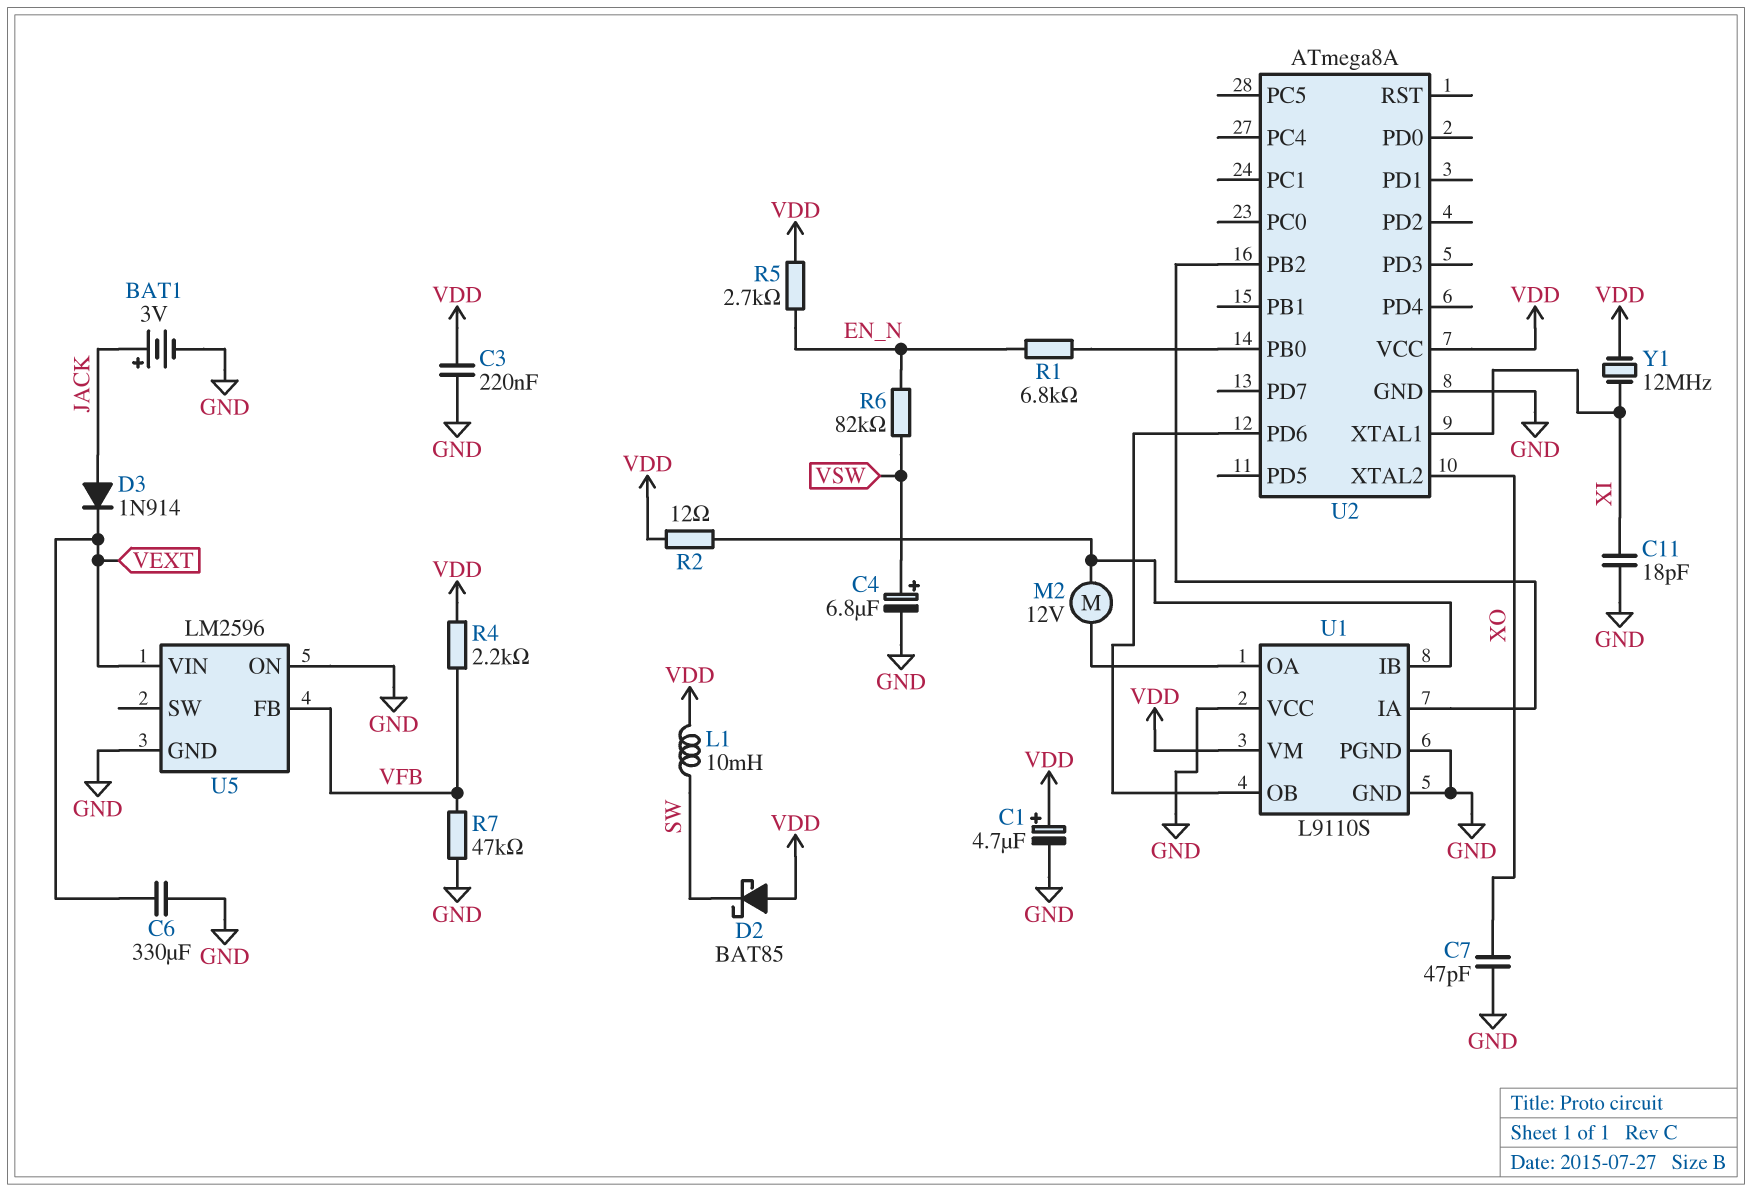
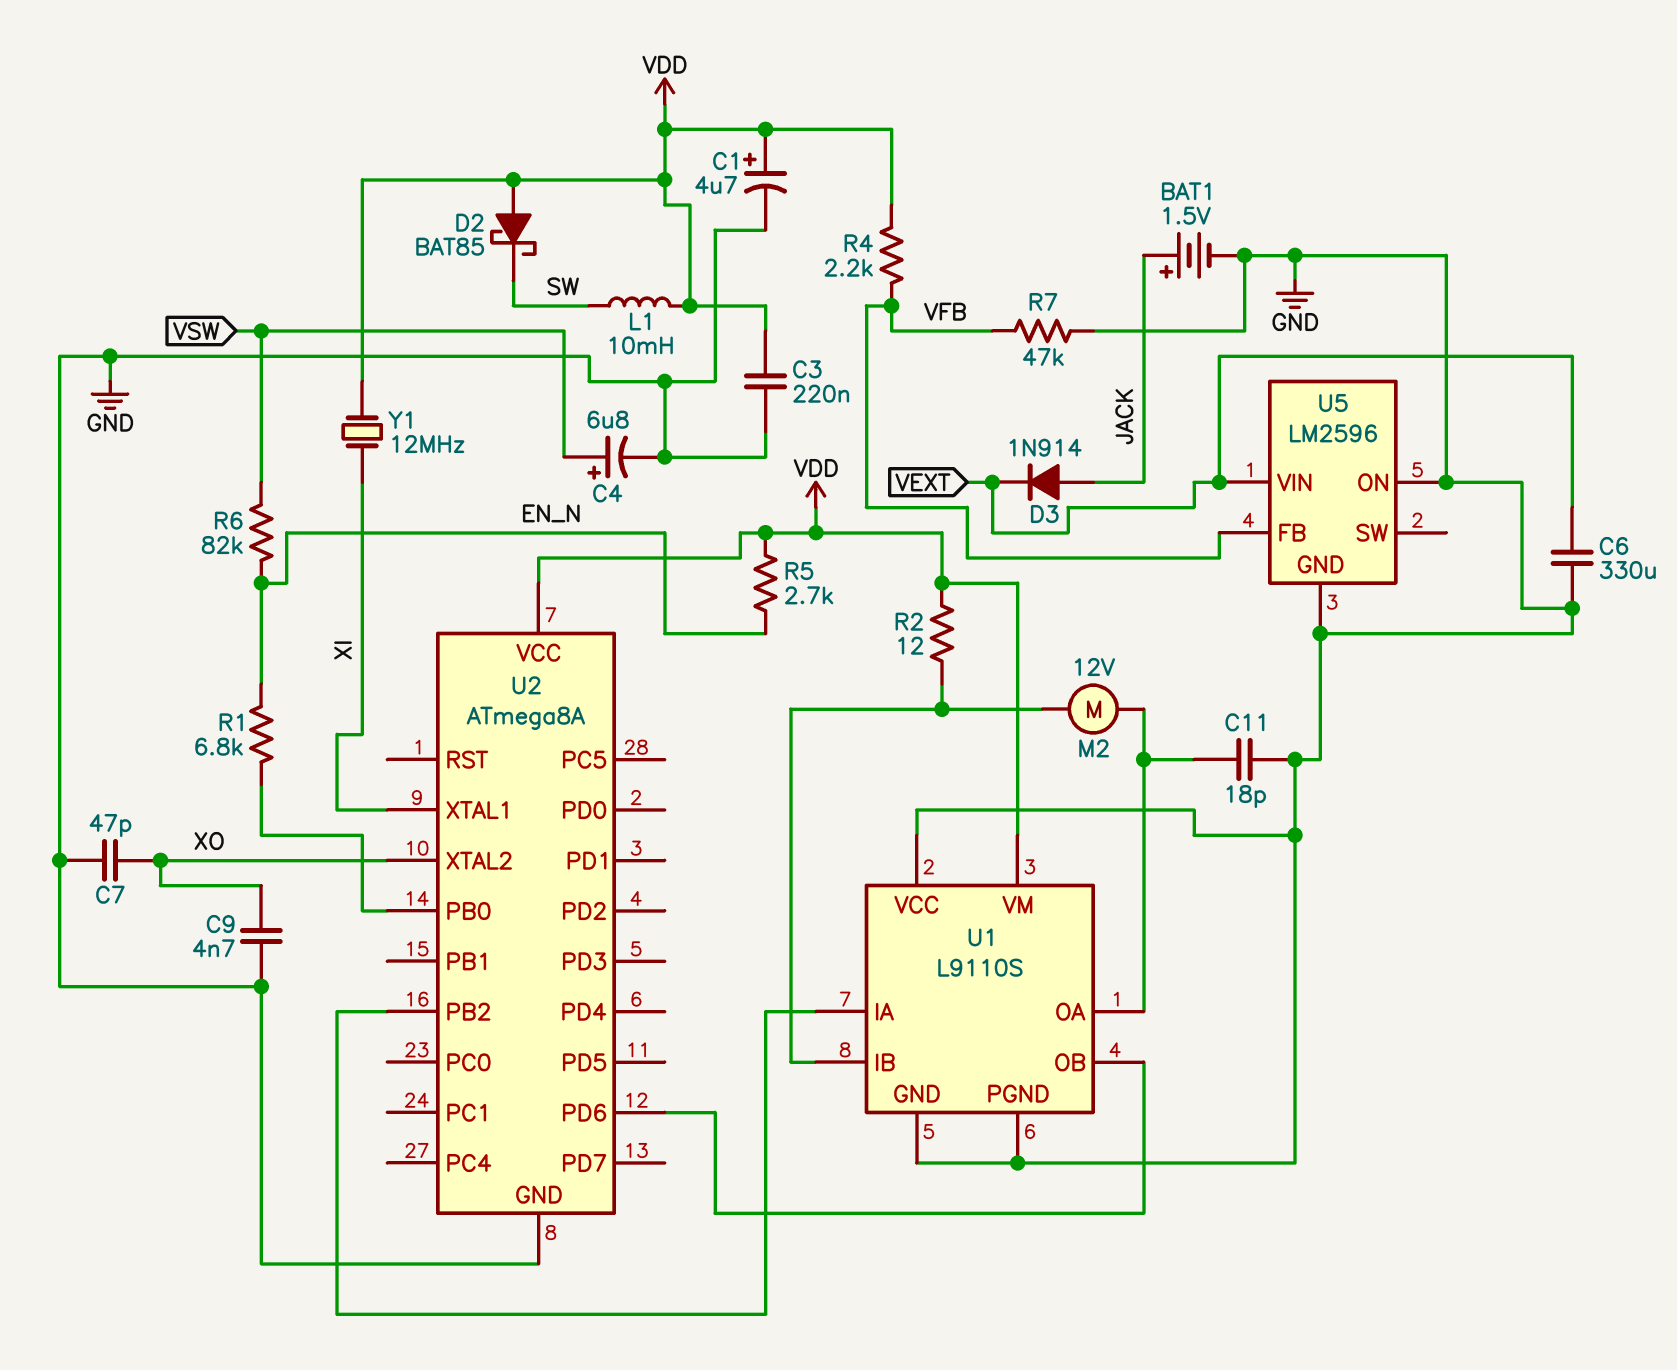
BAT1: 3V (plus JACK, minus GND) -> 1.5V (plus JACK, minus GND)
C9: none -> 4.7nF (GND, XO)
C11: 18pF (GND, XI) -> 18pF (GND, U1/OA)

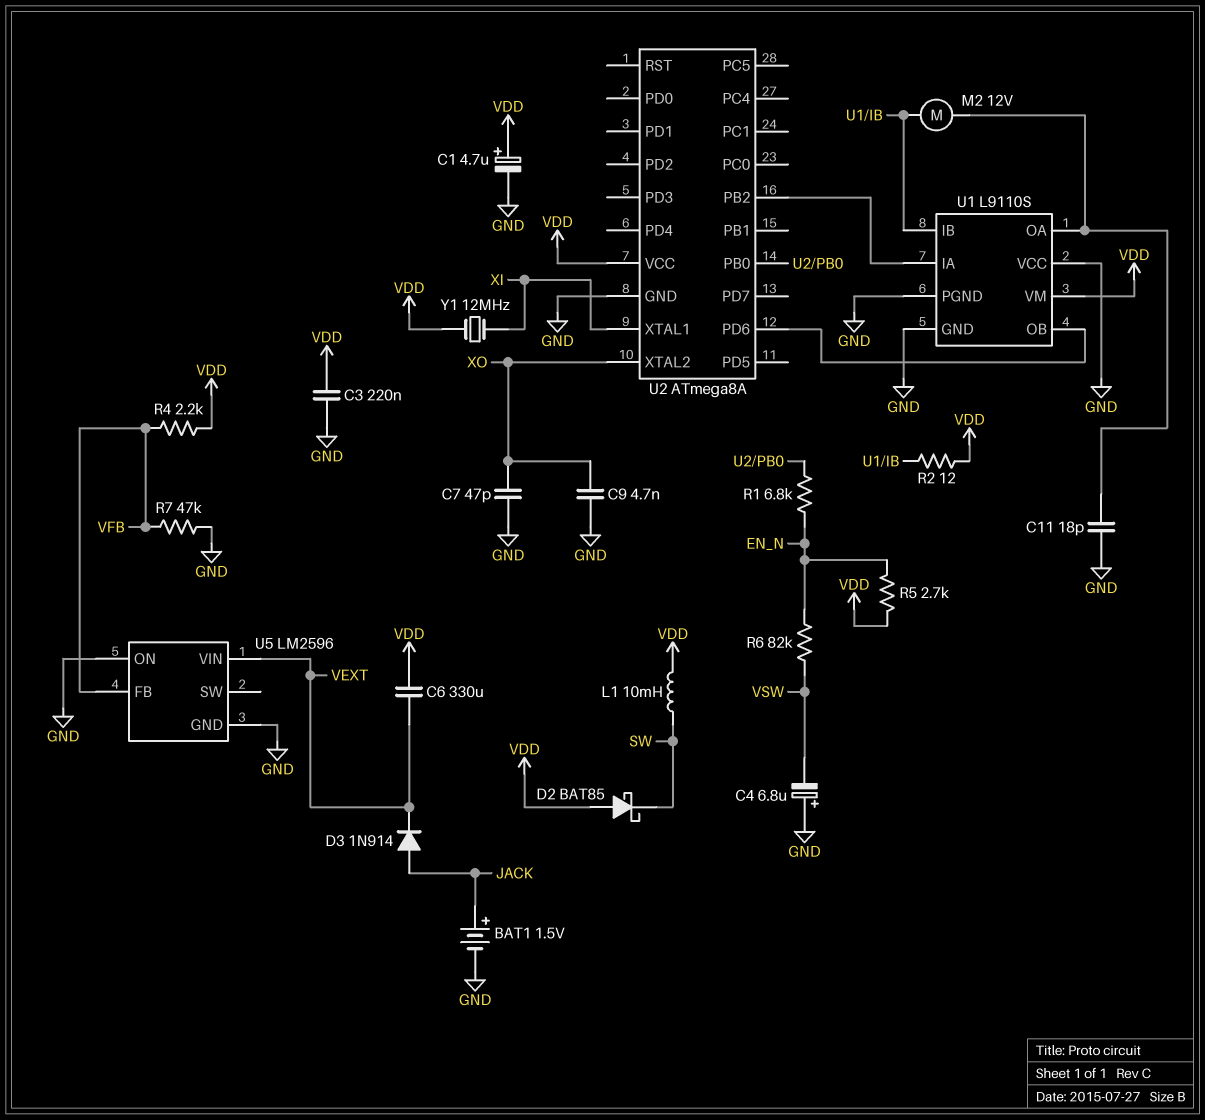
C4: 6.8uF (plus VSW, minus GND) -> 6.8uF (plus GND, minus VSW)
C6: 330uF (GND, VEXT) -> 330uF (VDD, VEXT)

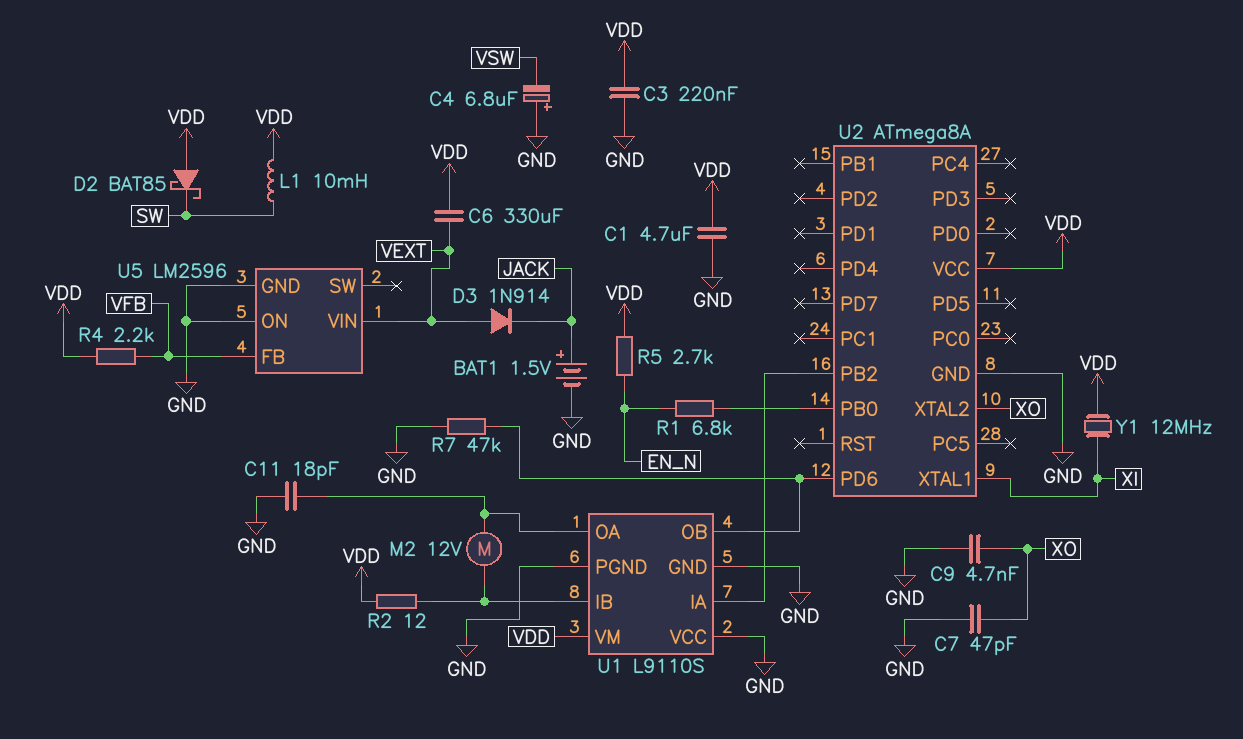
C1: 4.7uF (plus VDD, minus GND) -> 4.7uF (GND, VDD)
D3: diode 1N914 (A JACK, K VEXT) -> diode 1N914 (A VEXT, K JACK)
R6: 82k (EN_N, VSW) -> none
R7: 47k (GND, VFB) -> 47k (GND, U1/OB)

